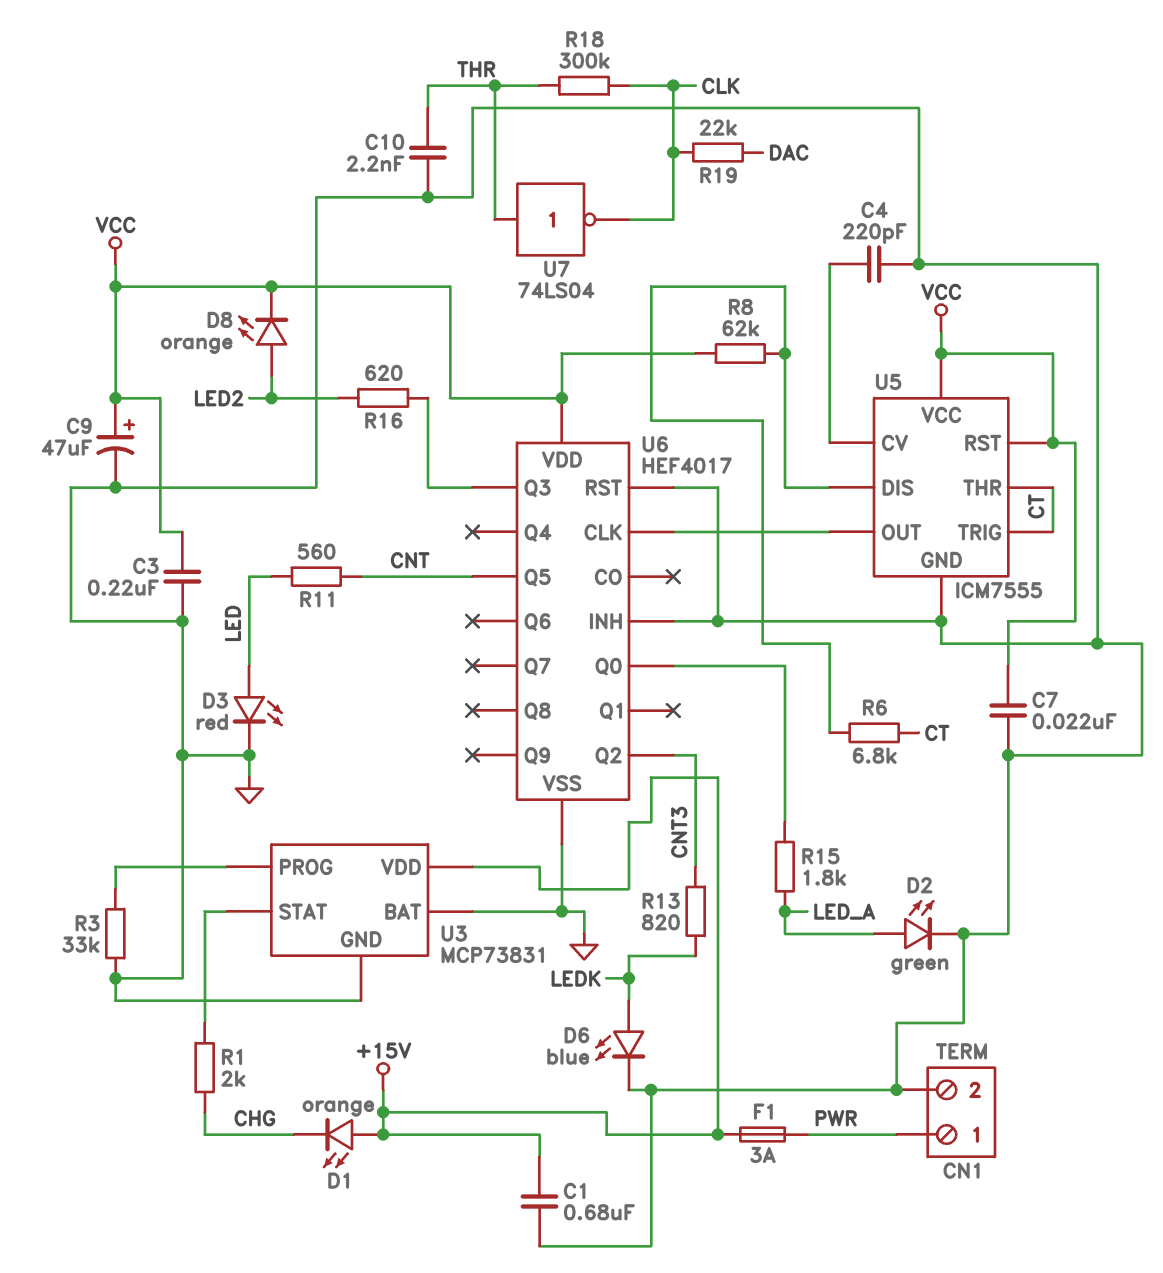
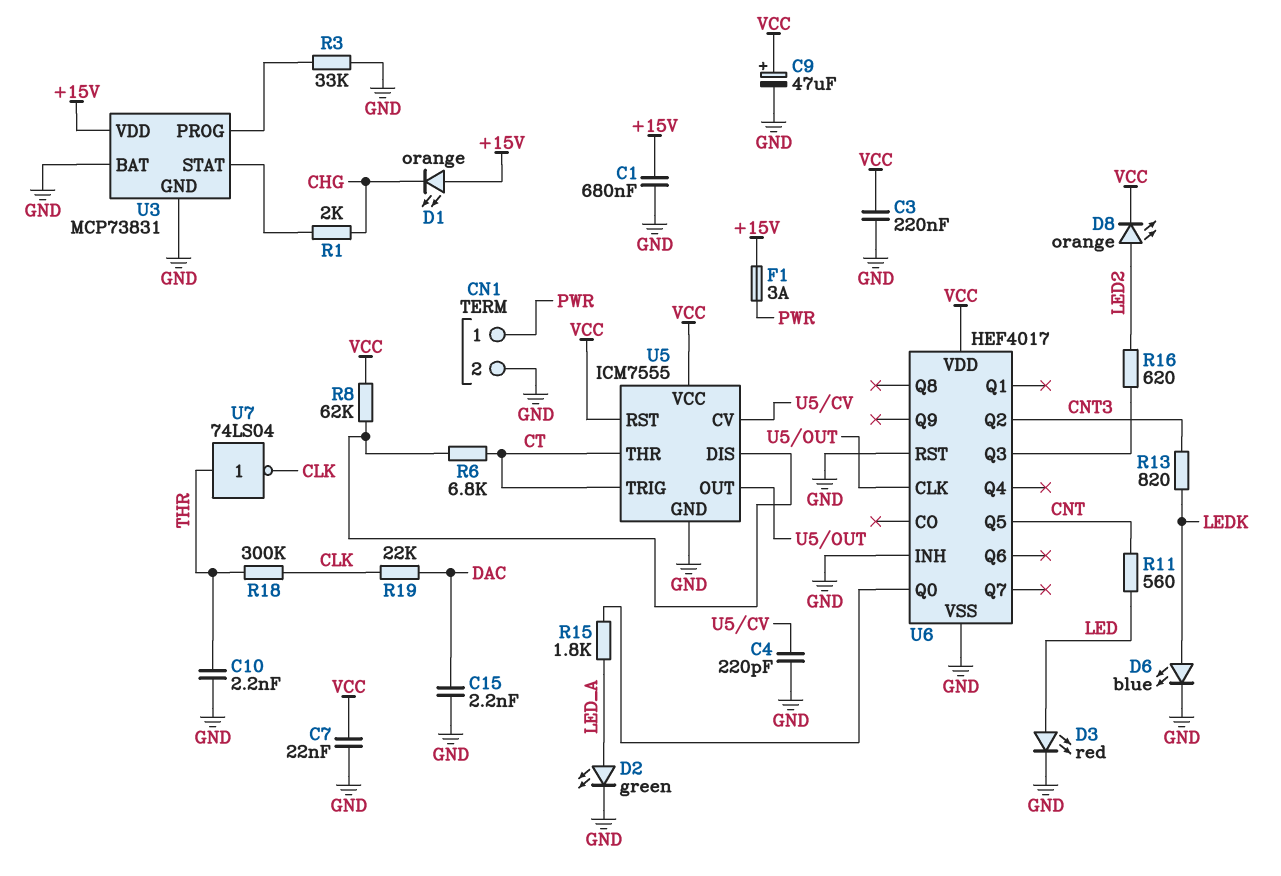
C15: none -> 2.2nF (DAC, GND)

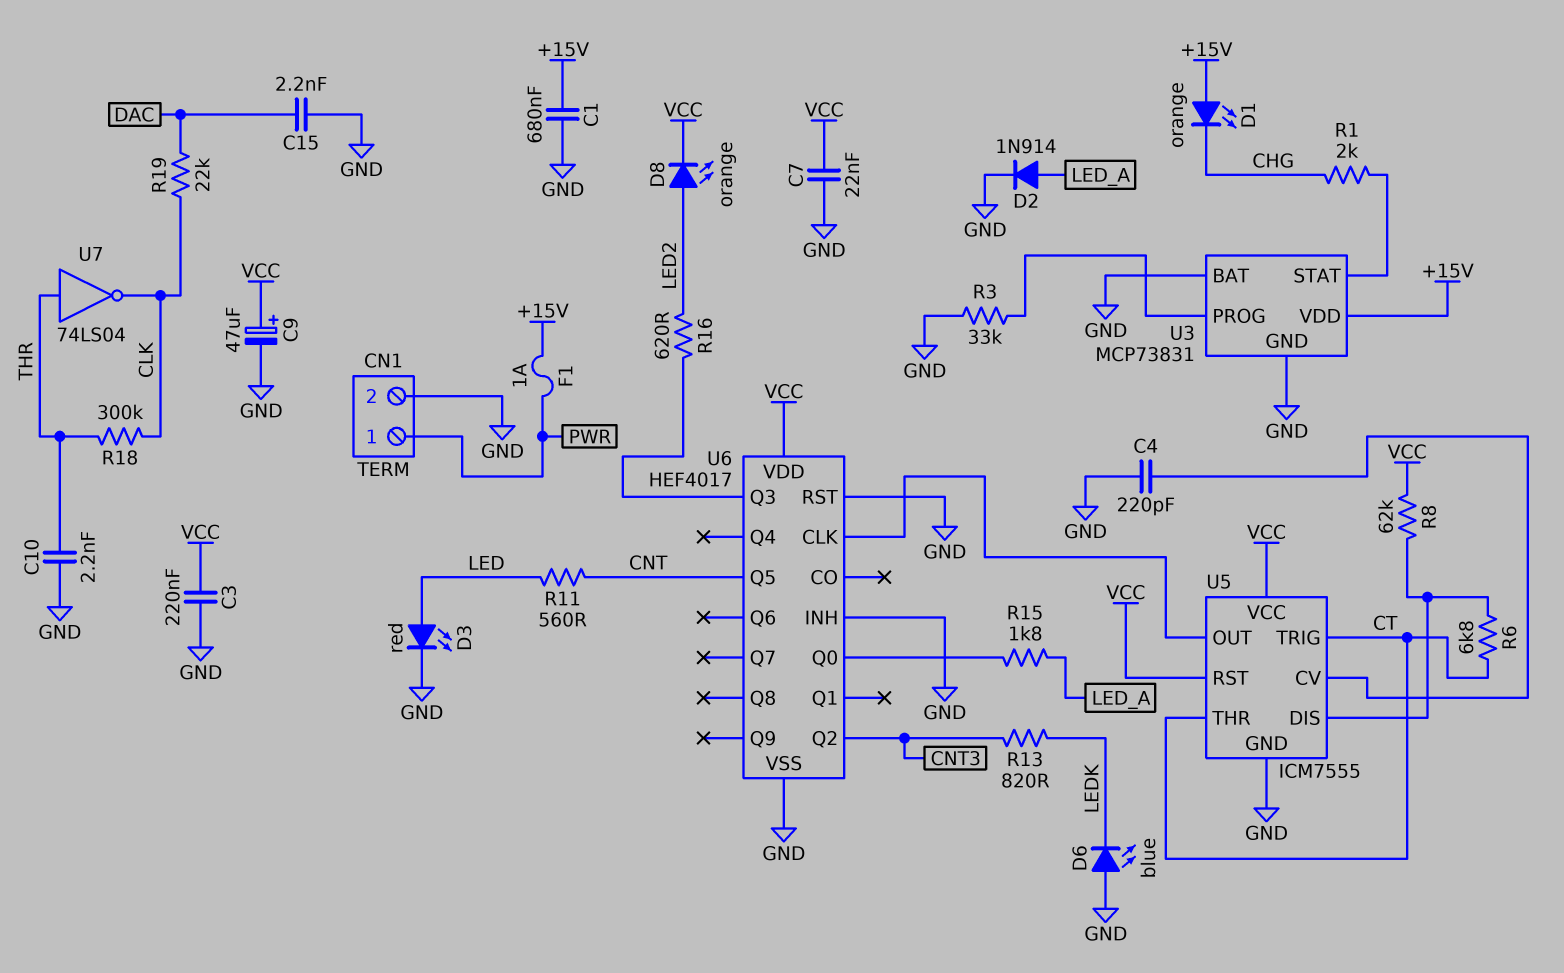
D2: LED green (A LED_A, K GND) -> diode 1N914 (A LED_A, K GND)
D6: LED blue (A LEDK, K GND) -> LED blue (A GND, K LEDK)
F1: 3A (+15V, PWR) -> 1A (+15V, PWR)

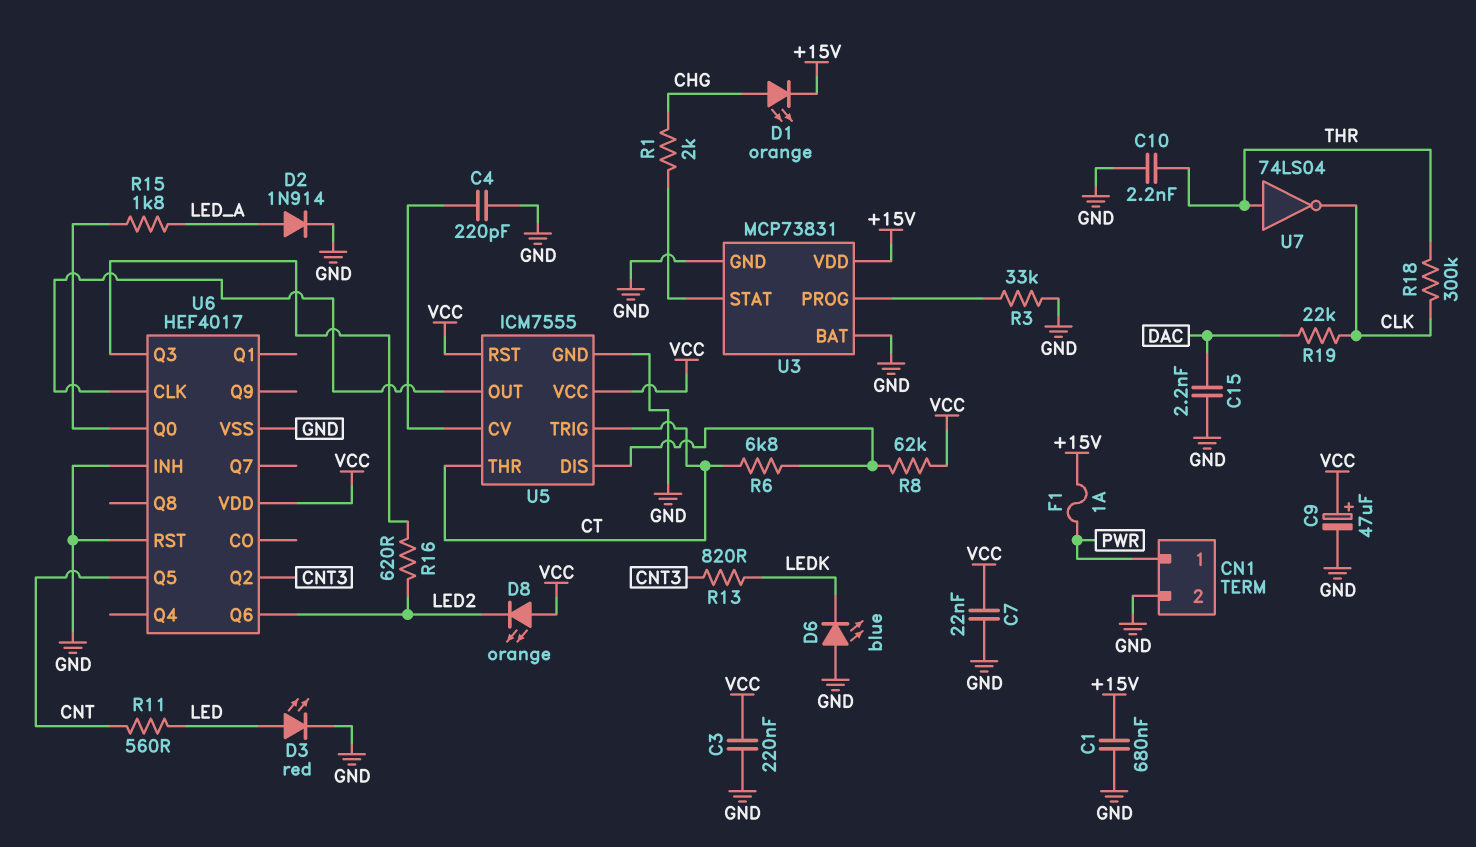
D1: LED orange (A +15V, K CHG) -> LED orange (A CHG, K +15V)
D8: LED orange (A LED2, K VCC) -> LED orange (A VCC, K LED2)
U6 pin Q6: none -> LED2

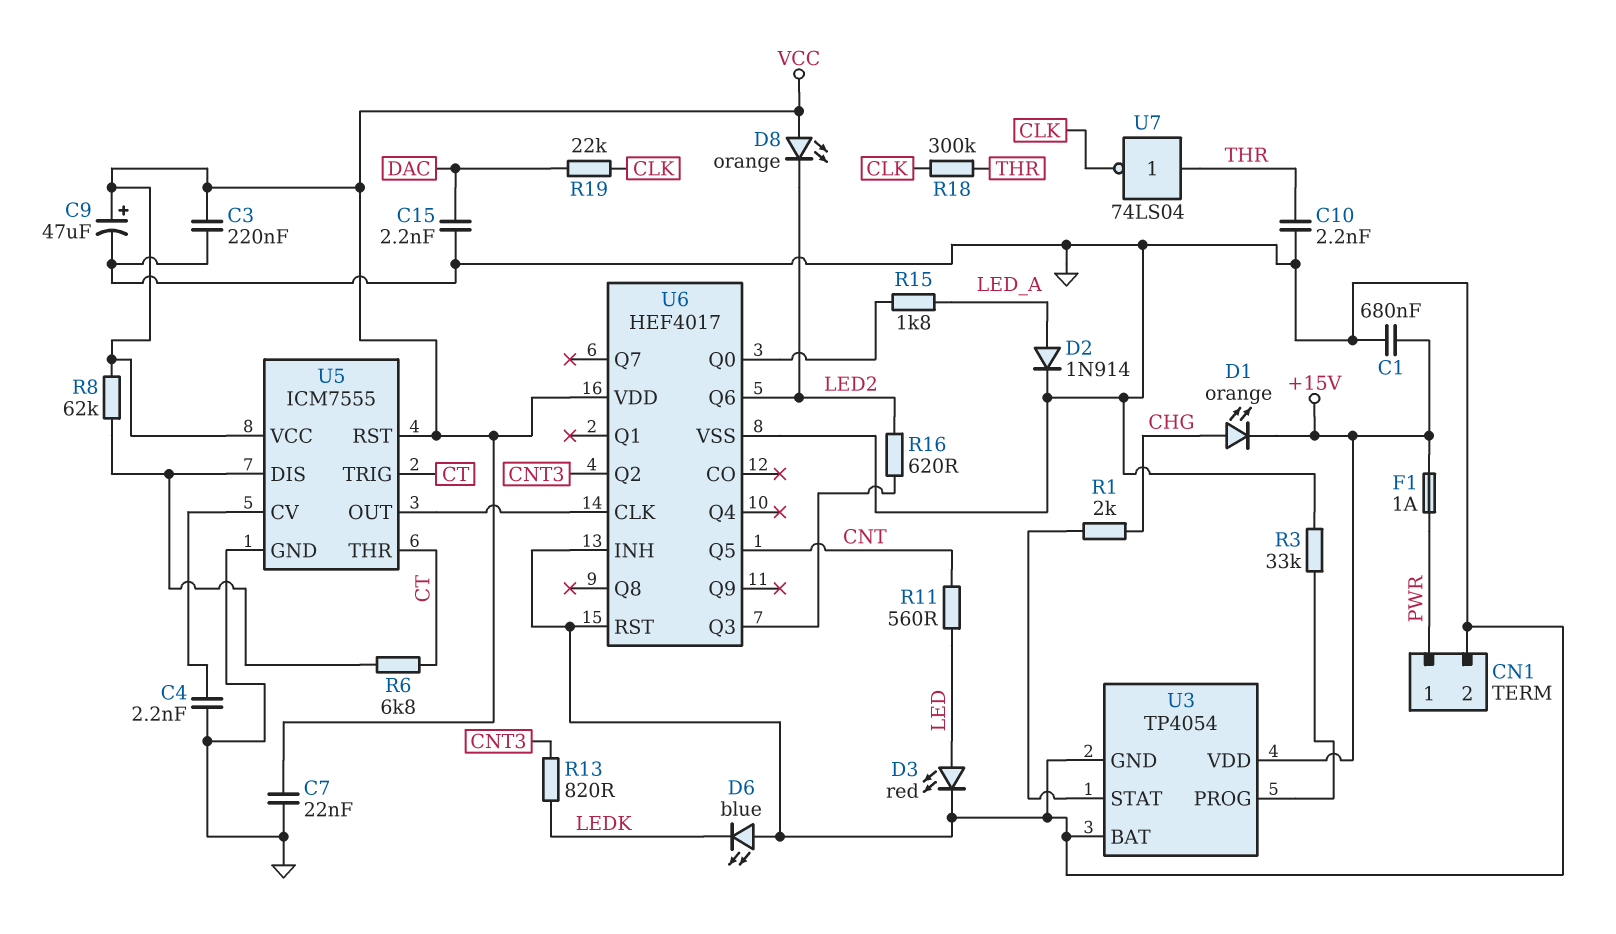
C4: 220pF (GND, U5/CV) -> 2.2nF (GND, U5/CV)
U3: MCP73831 -> TP4054

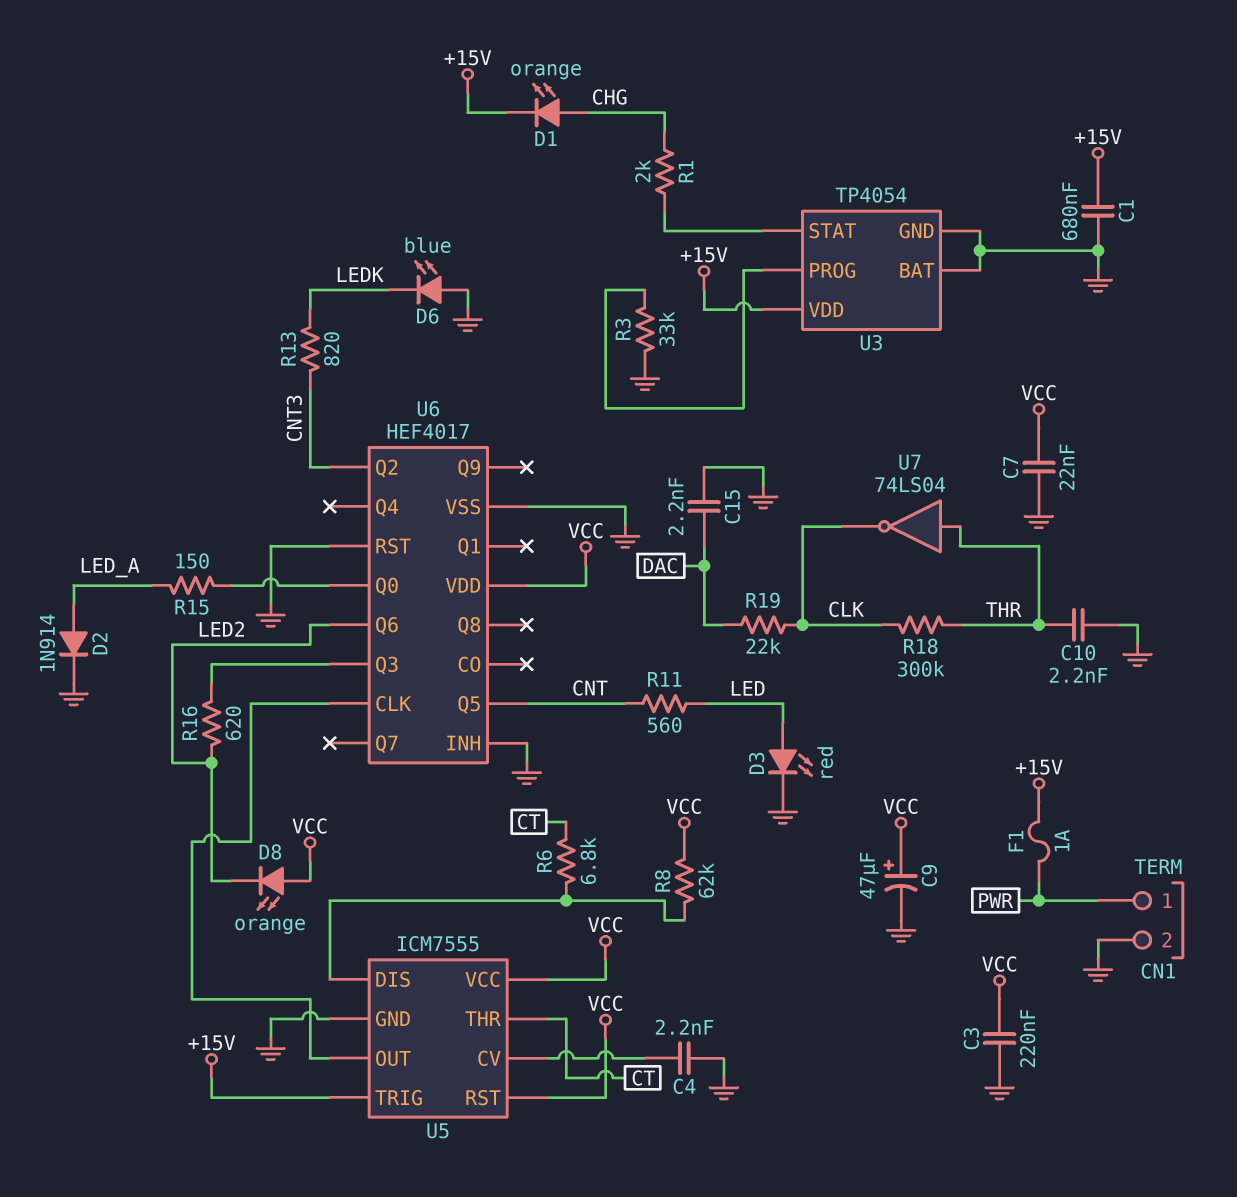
R15: 1.8k (LED_A, U6/Q0) -> 150 (LED_A, U6/Q0)
U5 pin TRIG: CT -> +15V

